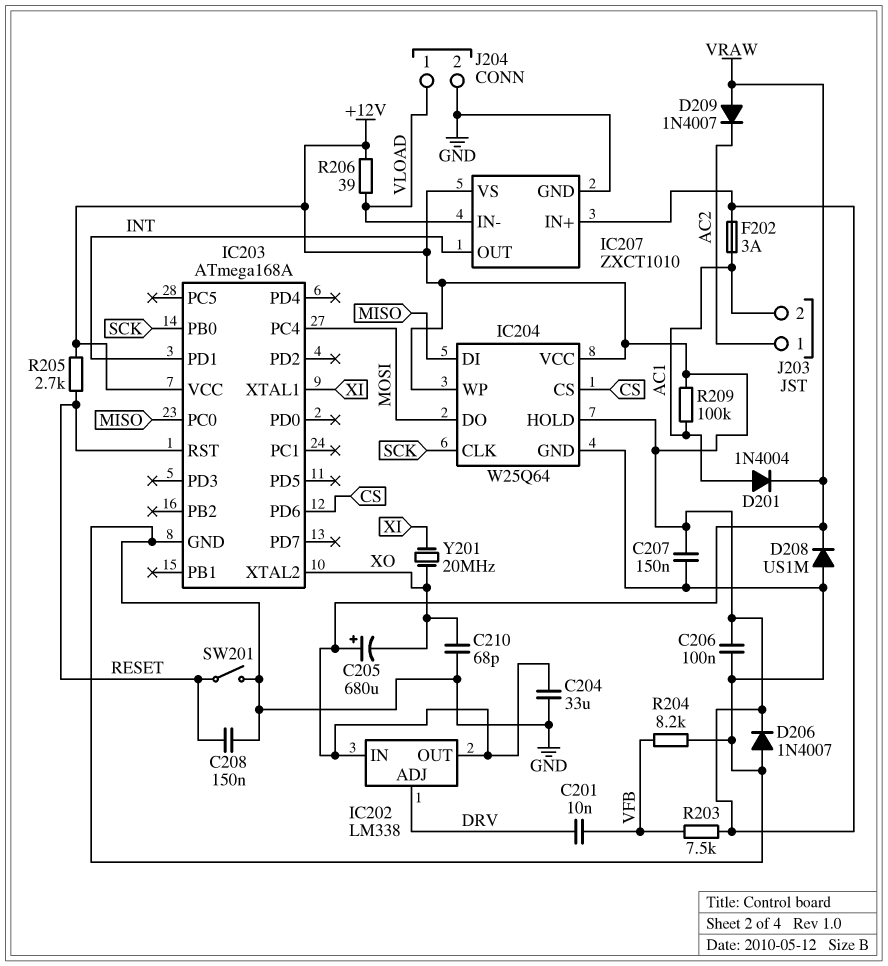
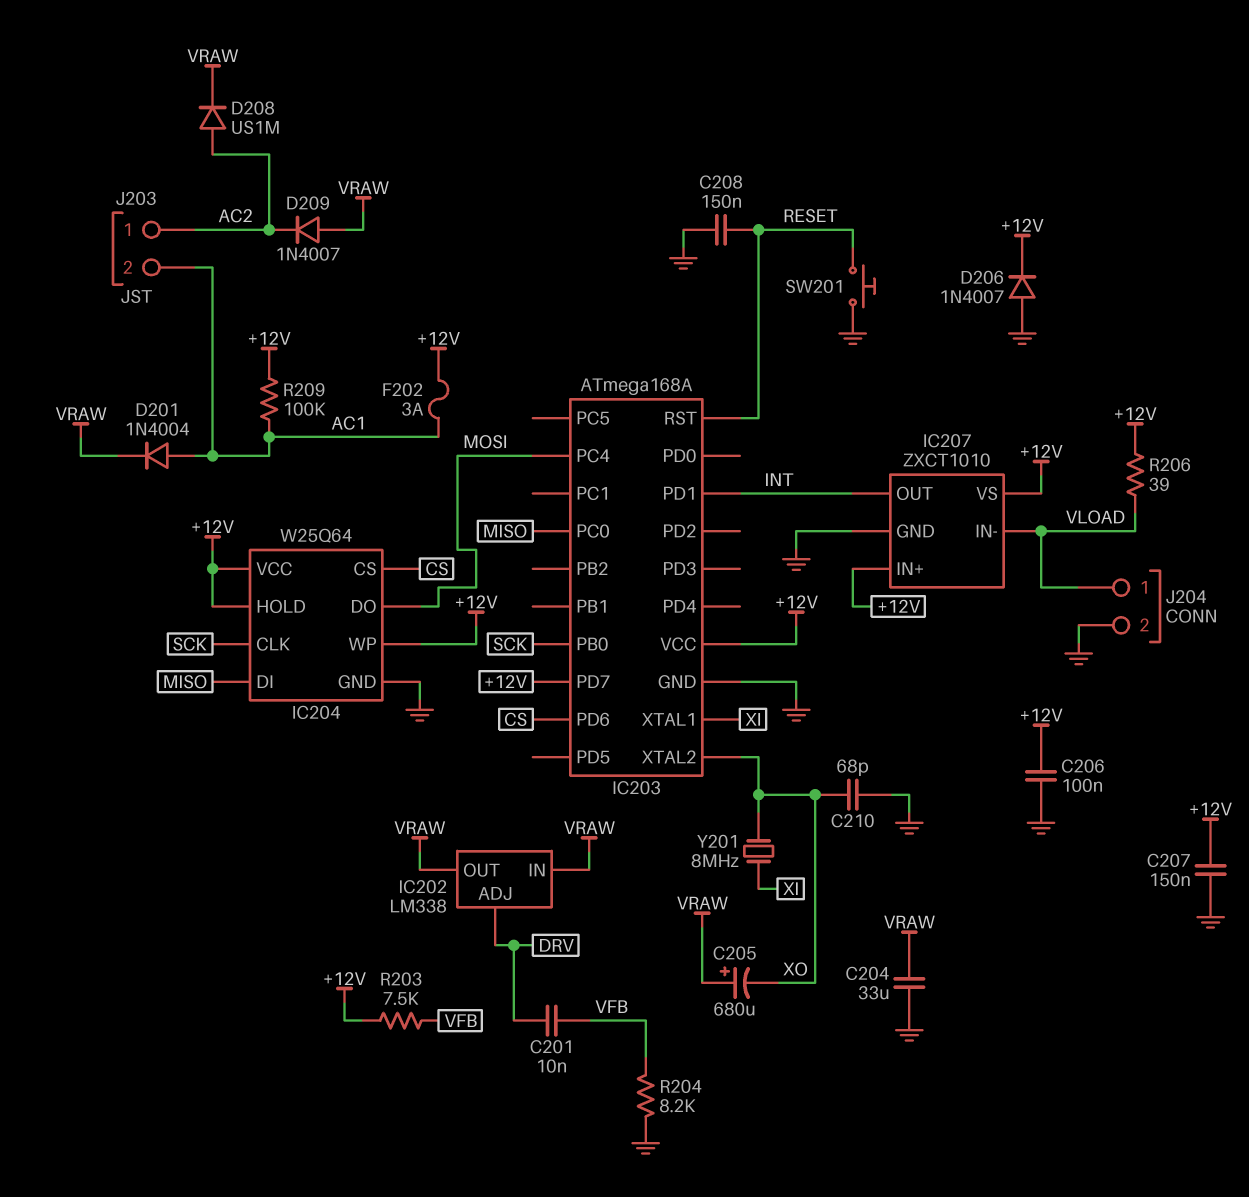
D208: diode US1M (A GND, K VRAW) -> diode US1M (A AC2, K VRAW)
IC203 pin PD7: none -> +12V
R205: 2.7k (+12V, RESET) -> none
SW201: switch (GND, RESET) -> button (GND, RESET)
Y201: 20MHz (XI, XO) -> 8MHz (XI, XO)

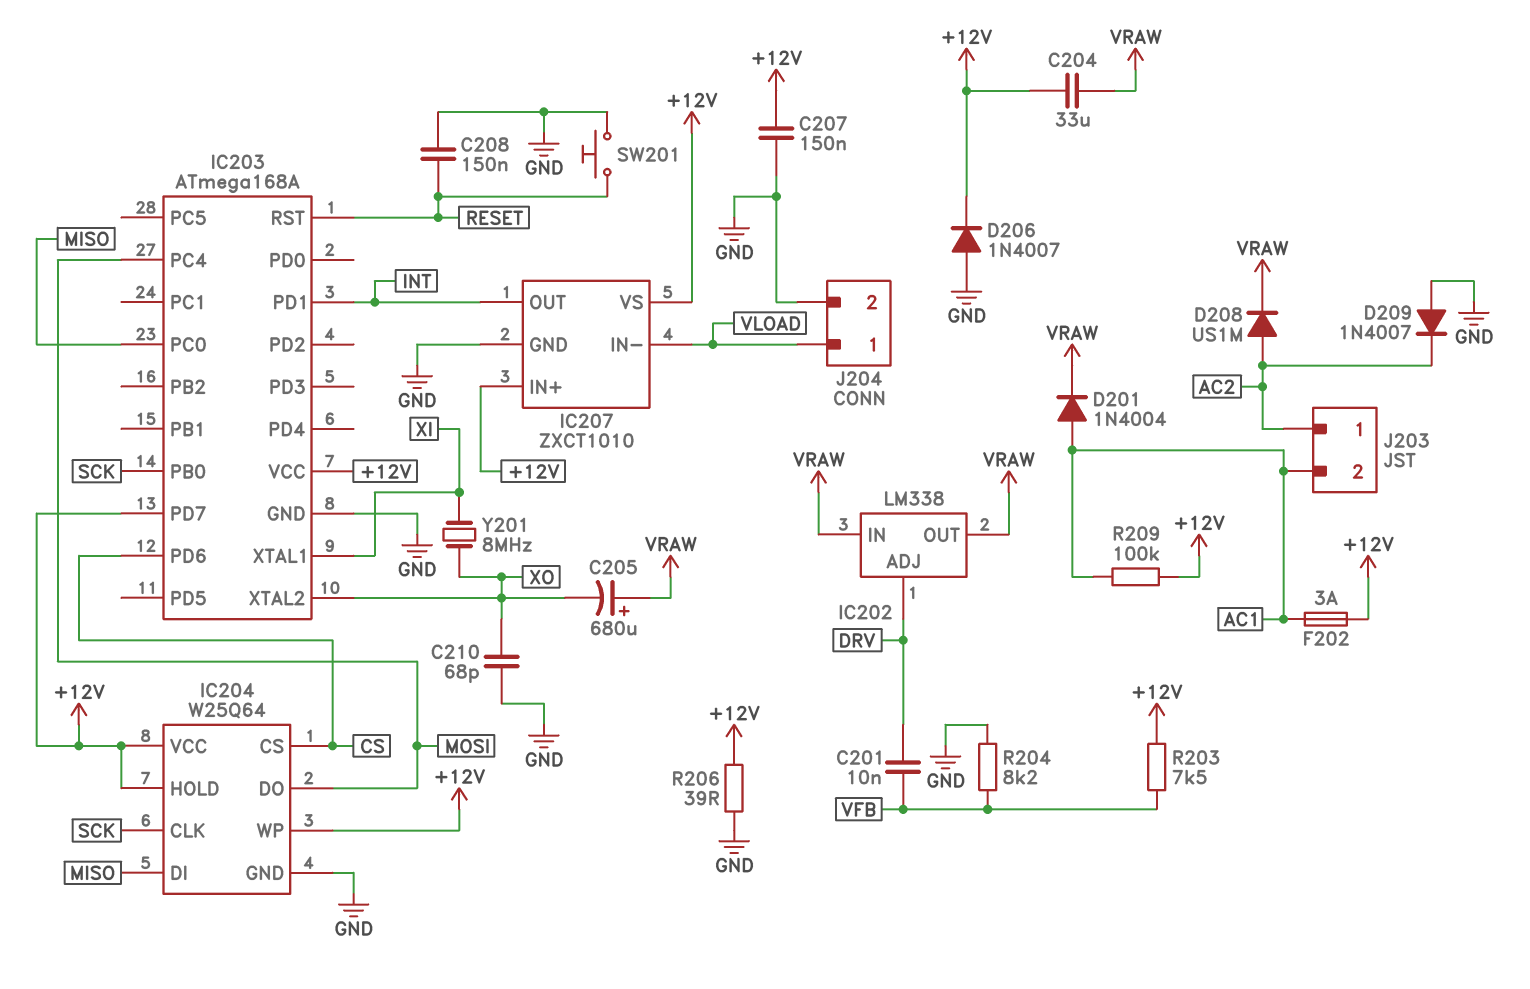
C204: 33uF (GND, VRAW) -> 33uF (+12V, VRAW)
C206: 100nF (+12V, GND) -> none
D209: diode 1N4007 (A VRAW, K AC2) -> diode 1N4007 (A GND, K AC2)
R206: 39 (+12V, VLOAD) -> 39 (+12V, GND)

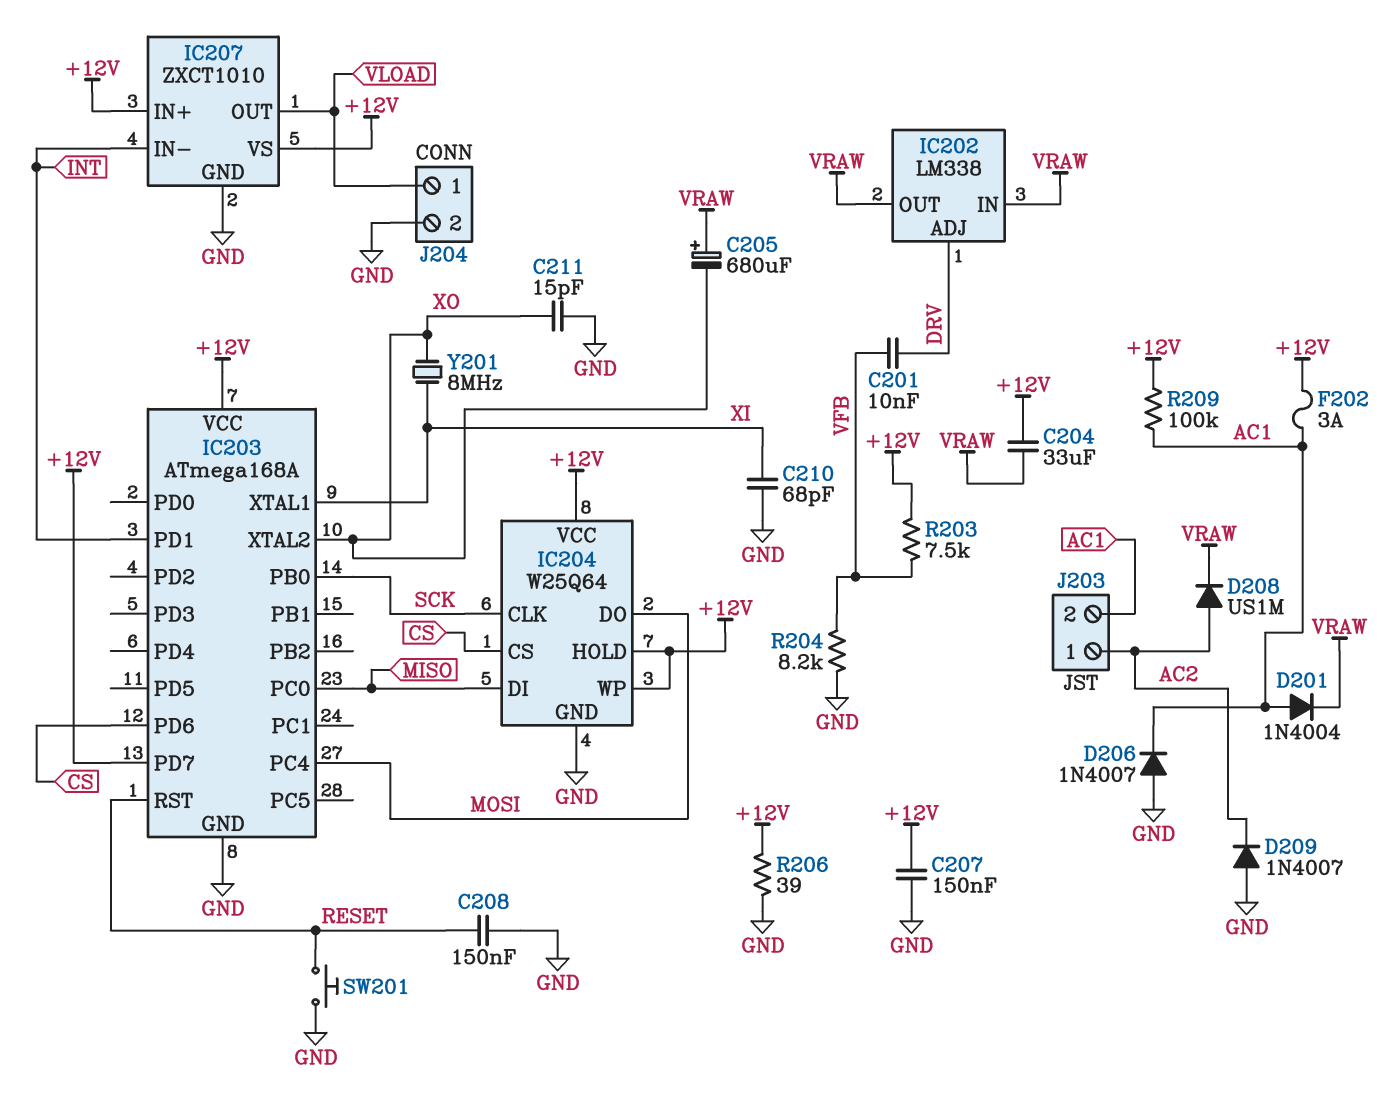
C210: 68pF (GND, XO) -> 68pF (GND, XI)
C211: none -> 15pF (GND, XO)
D206: diode 1N4007 (A GND, K +12V) -> diode 1N4007 (A GND, K AC1)
IC207 pin IN-: VLOAD -> INT
IC207 pin OUT: INT -> VLOAD

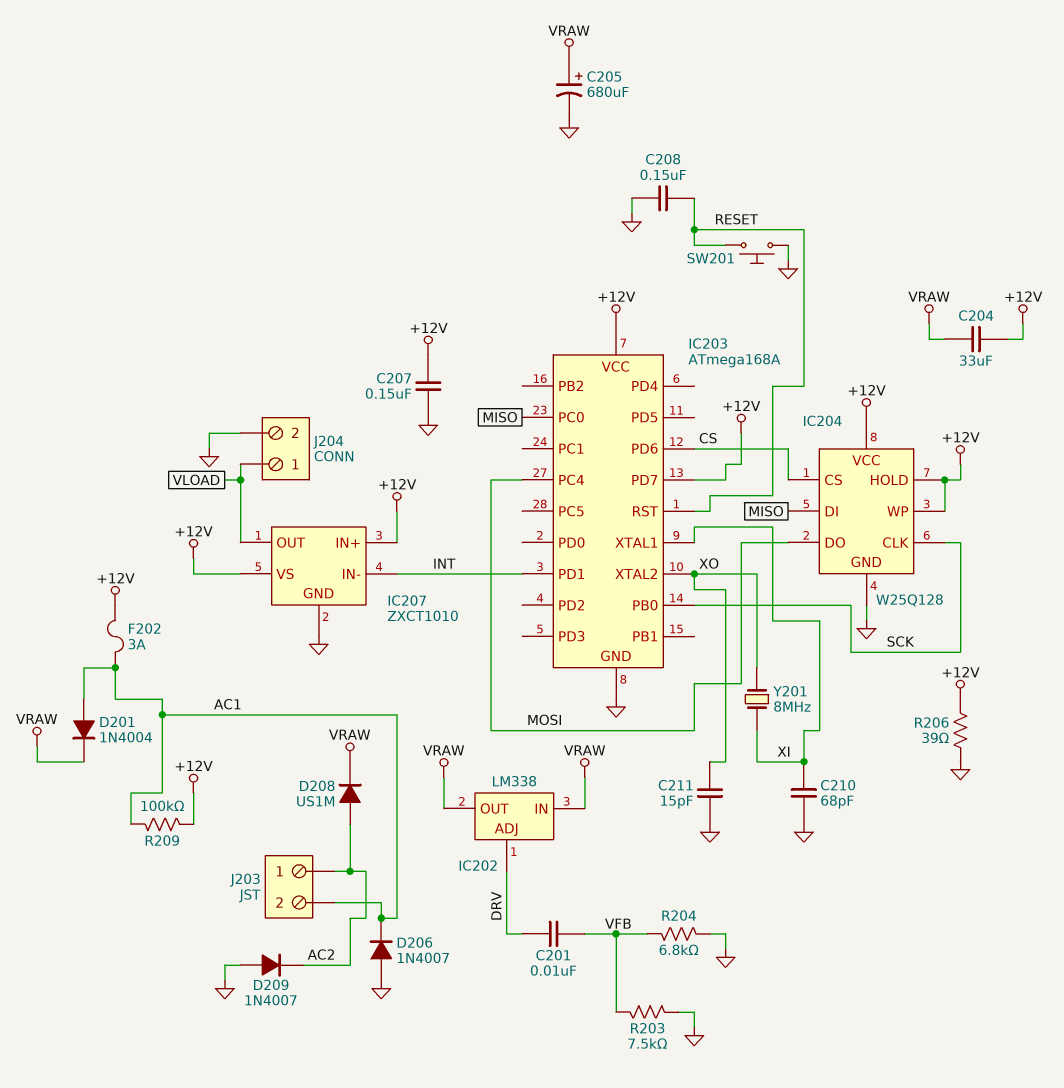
C205: 680uF (plus VRAW, minus XO) -> 680uF (plus VRAW, minus GND)
IC204: W25Q64 -> W25Q128
R203: 7.5k (+12V, VFB) -> 7.5k (GND, VFB)
R204: 8.2k (GND, VFB) -> 6.8k (GND, VFB)

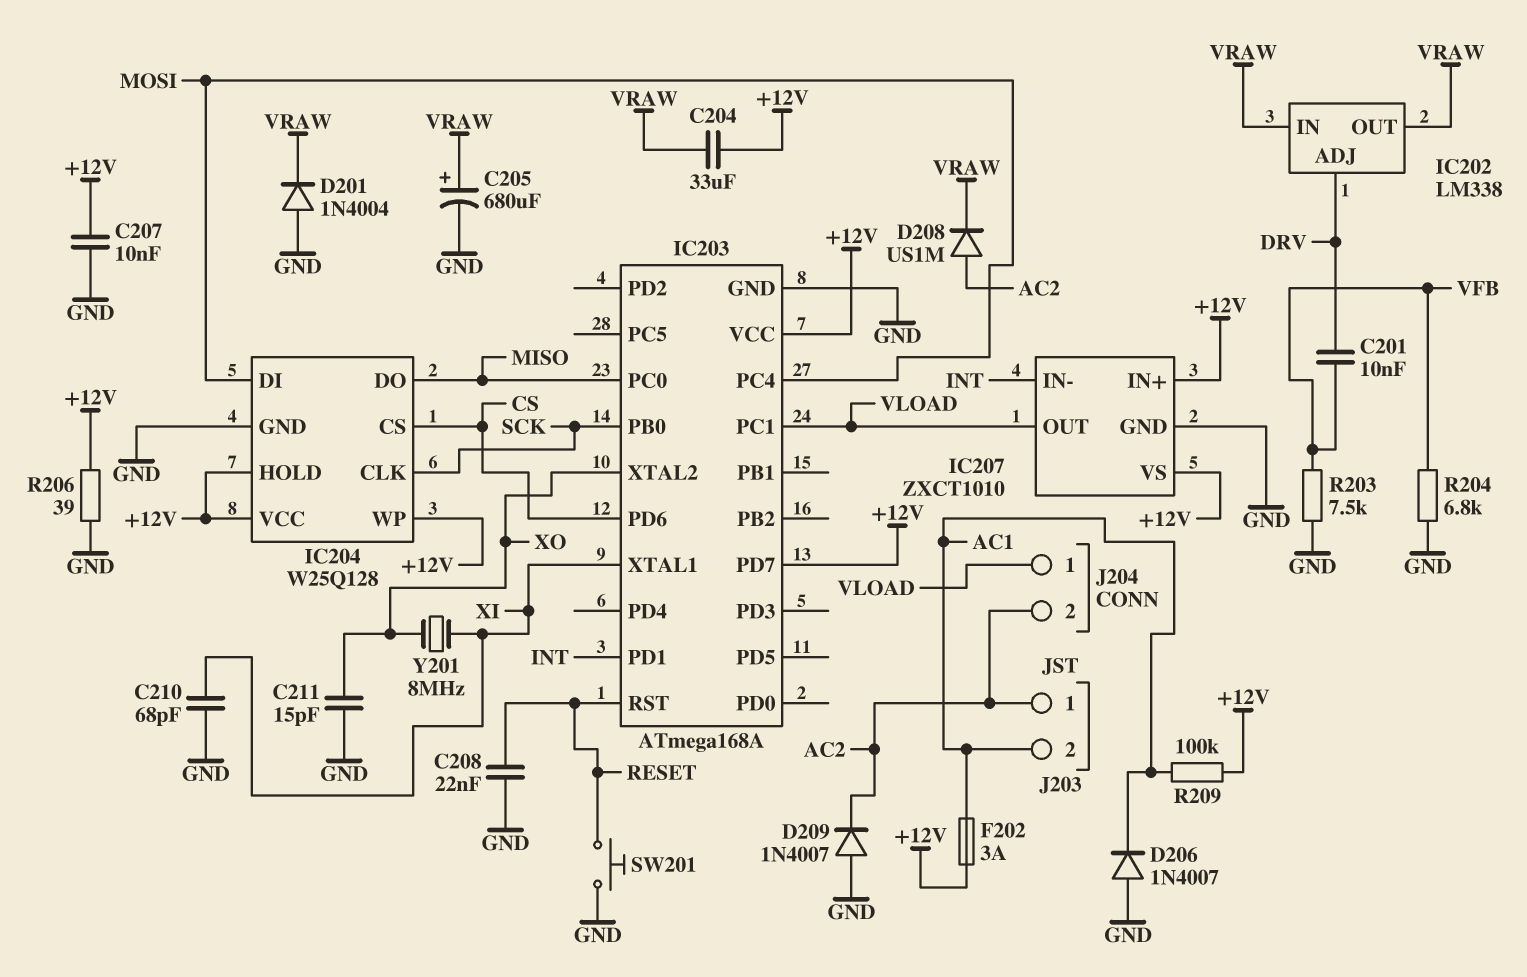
C207: 150nF (+12V, GND) -> 10nF (+12V, GND)
C208: 150nF (GND, RESET) -> 22nF (GND, RESET)
D201: diode 1N4004 (A AC1, K VRAW) -> diode 1N4004 (A GND, K VRAW)
IC203 pin PC1: none -> VLOAD
IC204 pin DI: MISO -> MOSI
IC204 pin DO: MOSI -> MISO
J204 pin 2: GND -> AC2

